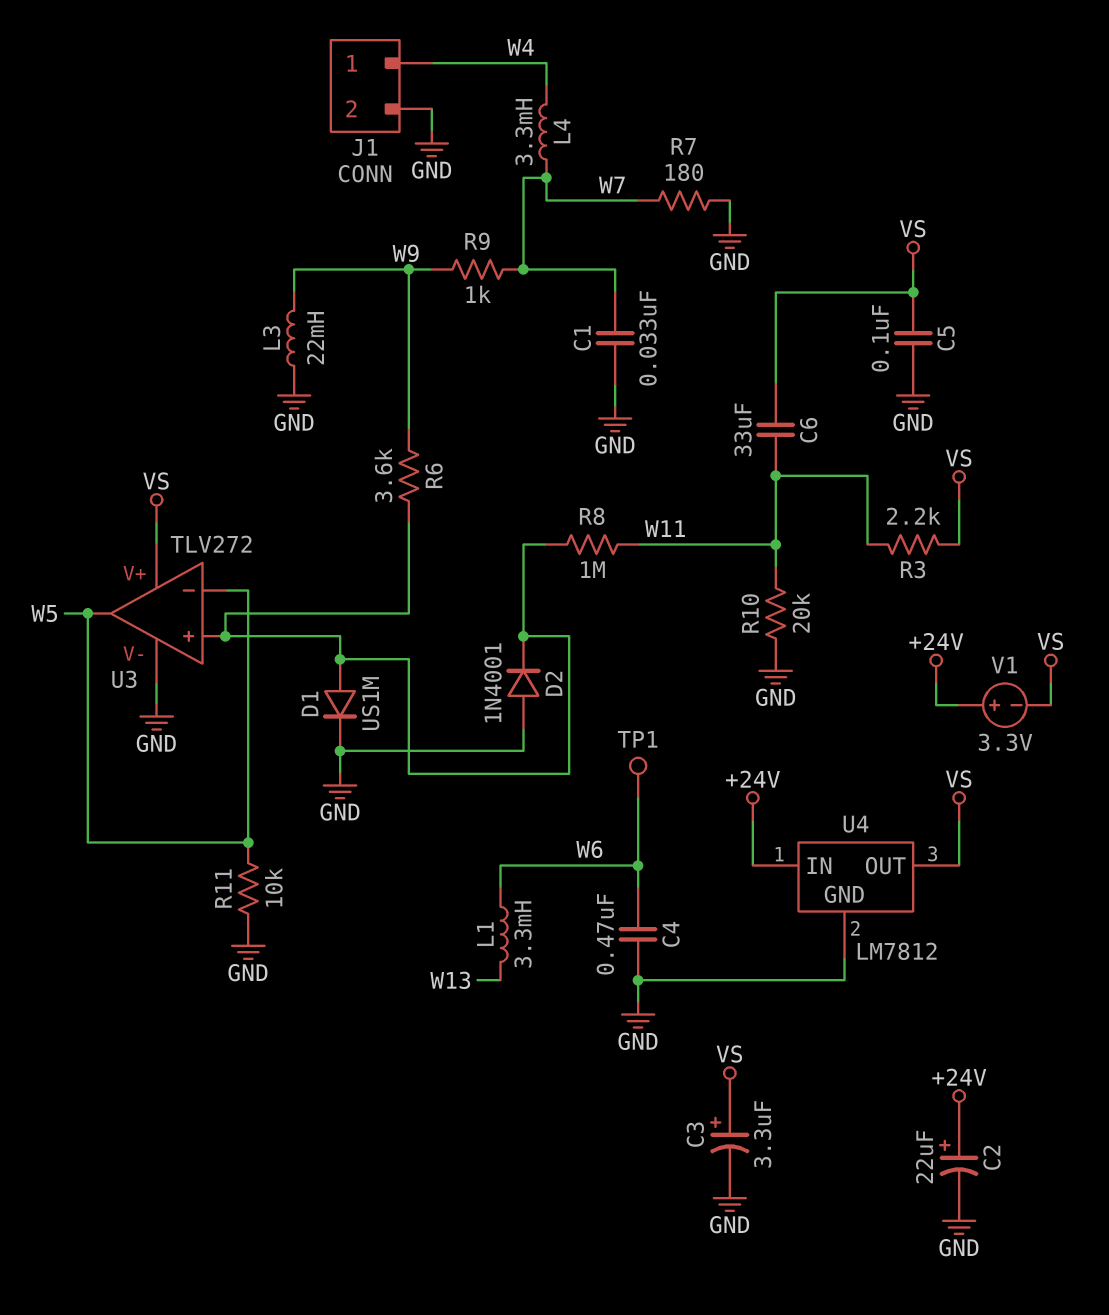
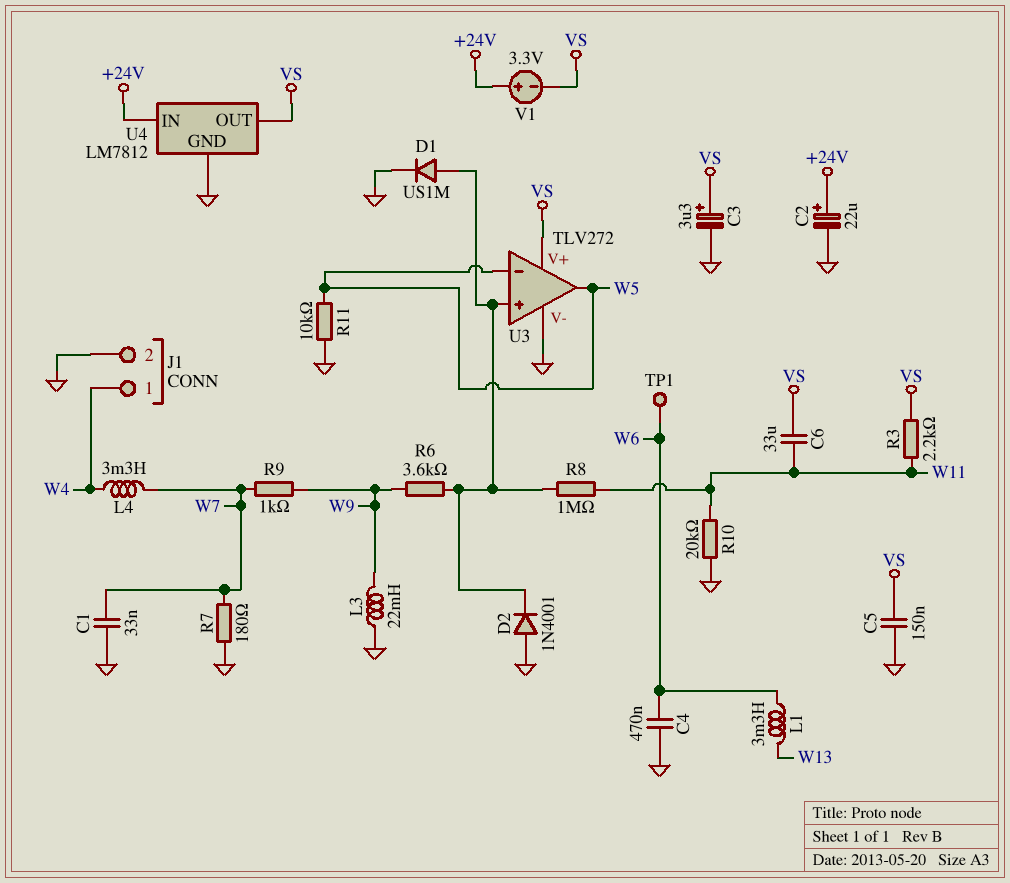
C5: 100nF (GND, VS) -> 150nF (GND, VS)

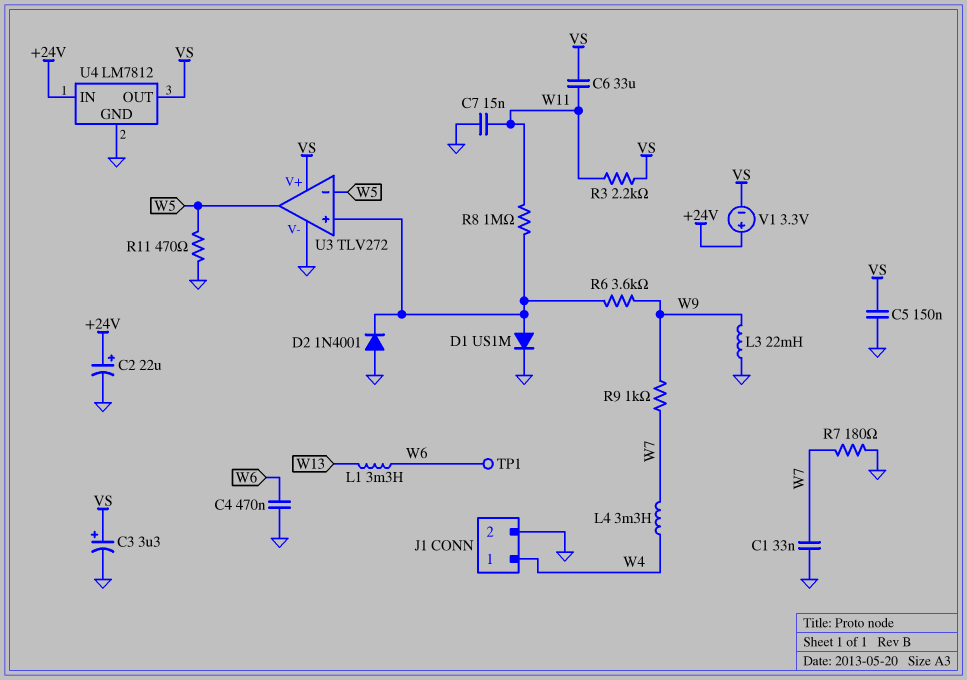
C7: none -> 15nF (GND, W11)
R10: 20k (GND, W11) -> none
R11: 10k (GND, W5) -> 470 (GND, W5)

